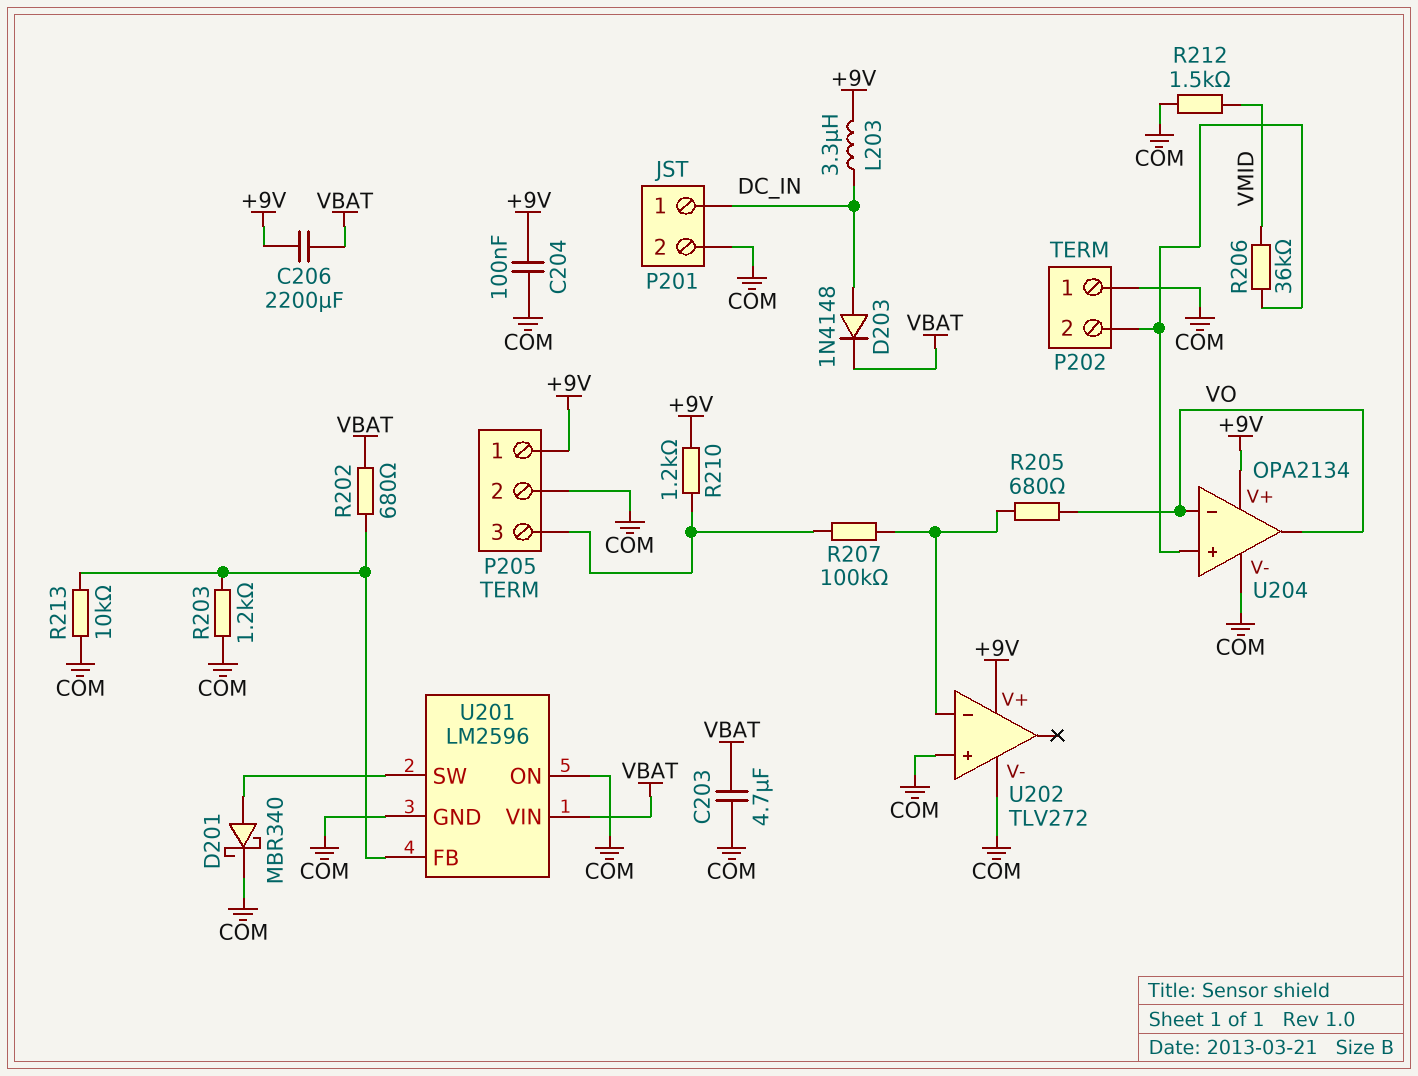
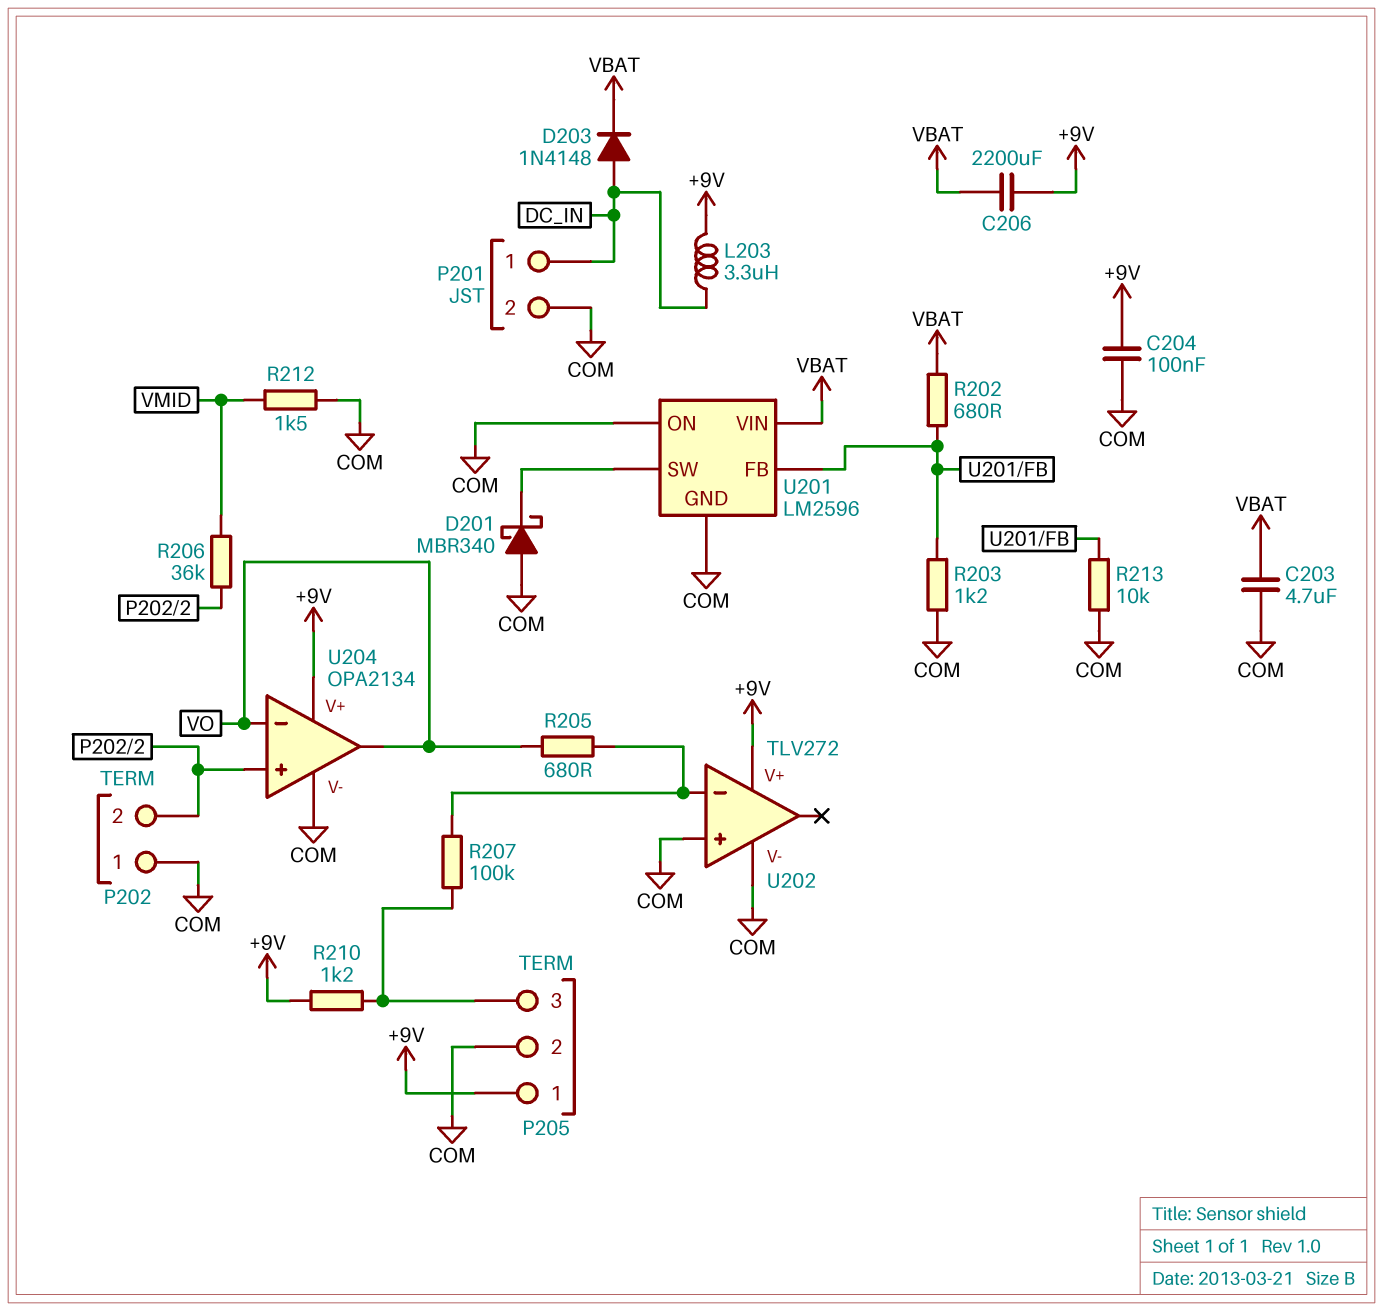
D201: schottky MBR340 (A U201/SW, K COM) -> schottky MBR340 (A COM, K U201/SW)

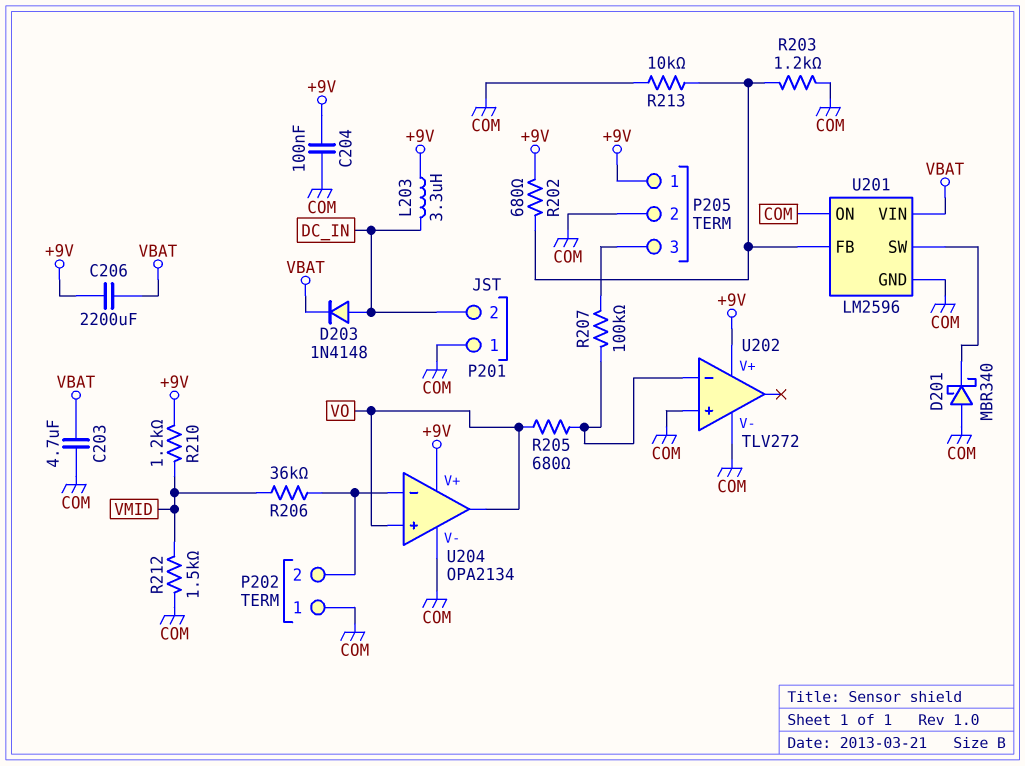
P201 pin 1: DC_IN -> COM
P201 pin 2: COM -> DC_IN
R202: 680 (U201/FB, VBAT) -> 680 (+9V, U201/FB)
R210: 1.2k (+9V, P205/3) -> 1.2k (+9V, VMID)
U204 pin in+: P202/2 -> VO
U204 pin in-: VO -> P202/2

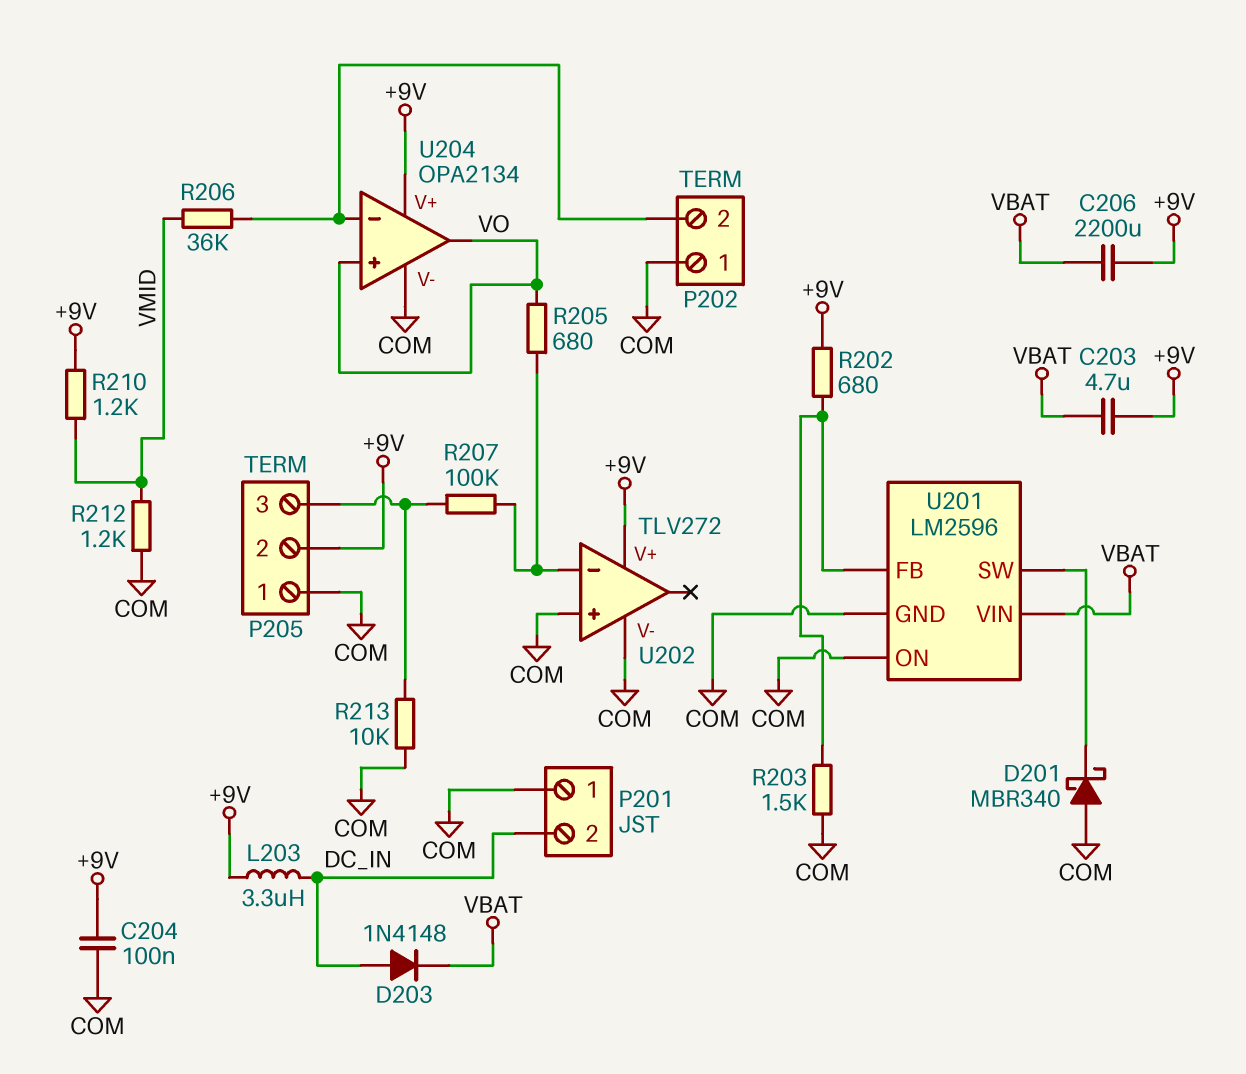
C203: 4.7uF (COM, VBAT) -> 4.7uF (+9V, VBAT)
P205 pin 1: +9V -> COM
P205 pin 2: COM -> +9V
R203: 1.2k (COM, U201/FB) -> 1.5k (COM, U201/FB)
R212: 1.5k (COM, VMID) -> 1.2k (COM, VMID)
R213: 10k (COM, U201/FB) -> 10k (COM, P205/3)

